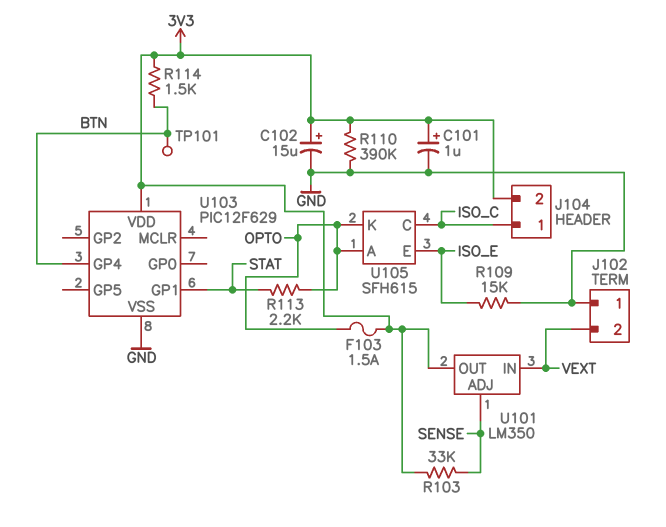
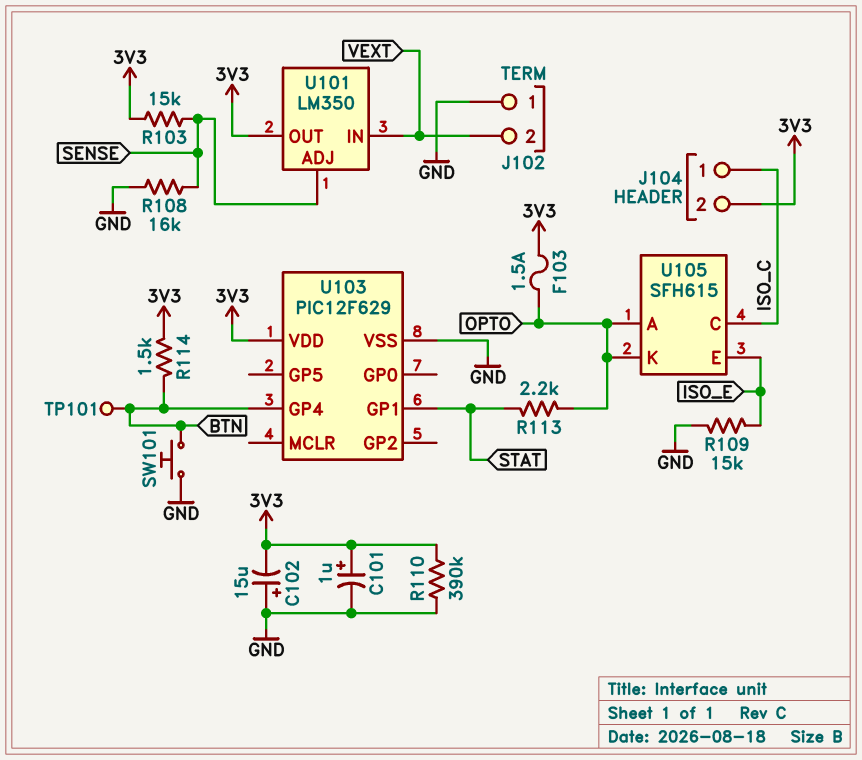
C102: 15uF (plus 3V3, minus GND) -> 15uF (plus GND, minus 3V3)
R103: 33k (3V3, SENSE) -> 15k (3V3, SENSE)
R108: none -> 16k (GND, SENSE)
SW101: none -> button (BTN, GND)

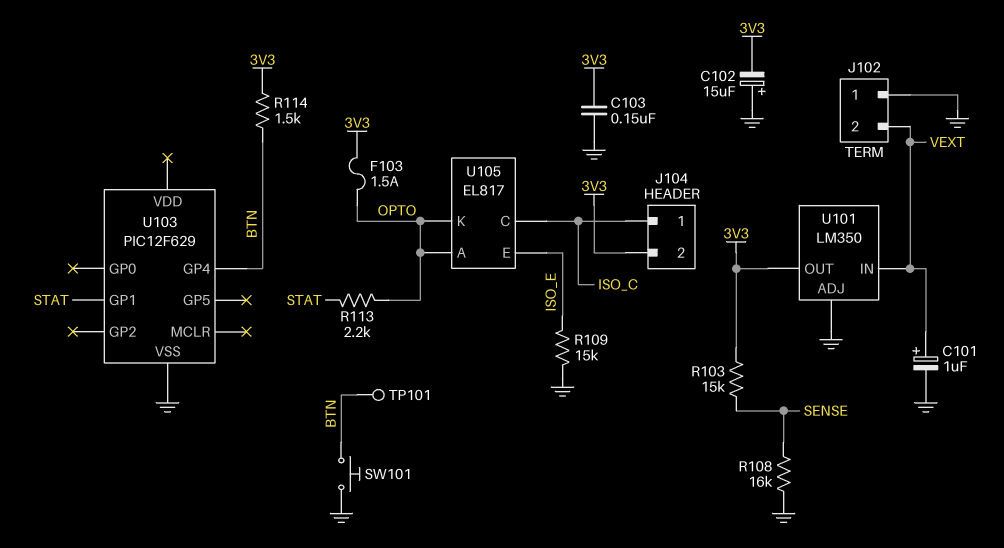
C101: 1uF (plus 3V3, minus GND) -> 1uF (plus VEXT, minus GND)
C103: none -> 150nF (3V3, GND)
R110: 390k (3V3, GND) -> none
U101 pin ADJ: SENSE -> GND
U103 pin VDD: 3V3 -> none
U105: SFH615 -> EL817

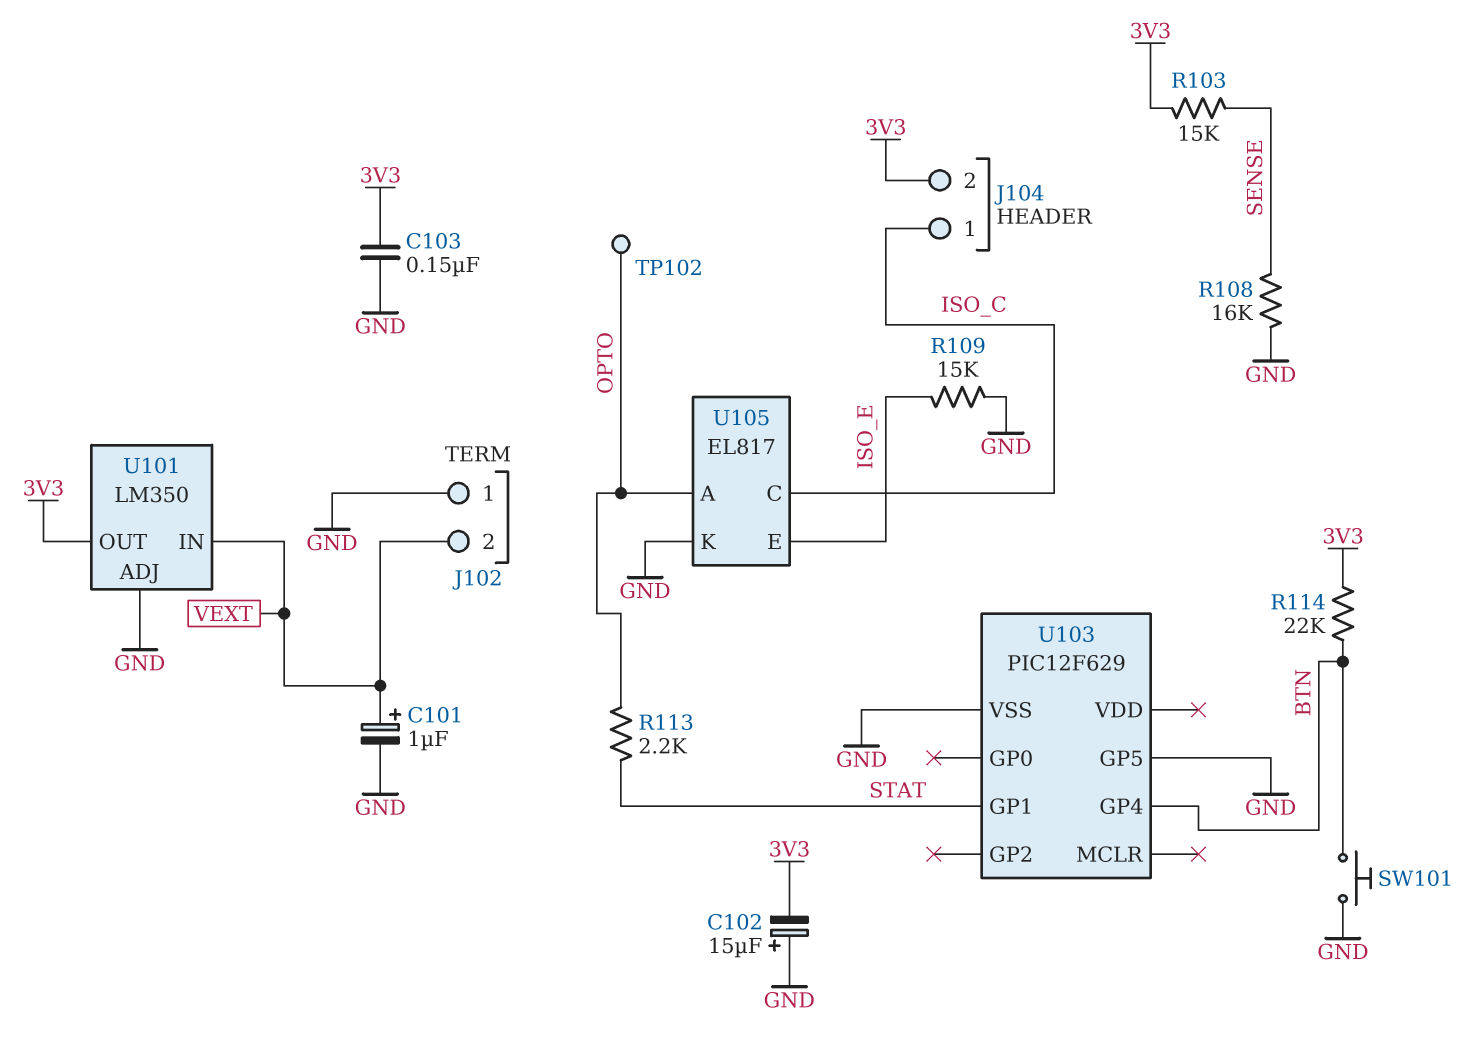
F103: 1.5A (3V3, OPTO) -> none
R114: 1.5k (3V3, BTN) -> 22k (3V3, BTN)
TP101: test point (BTN) -> none
TP102: none -> test point (OPTO)
U103 pin GP5: none -> GND
U105 pin K: OPTO -> GND

